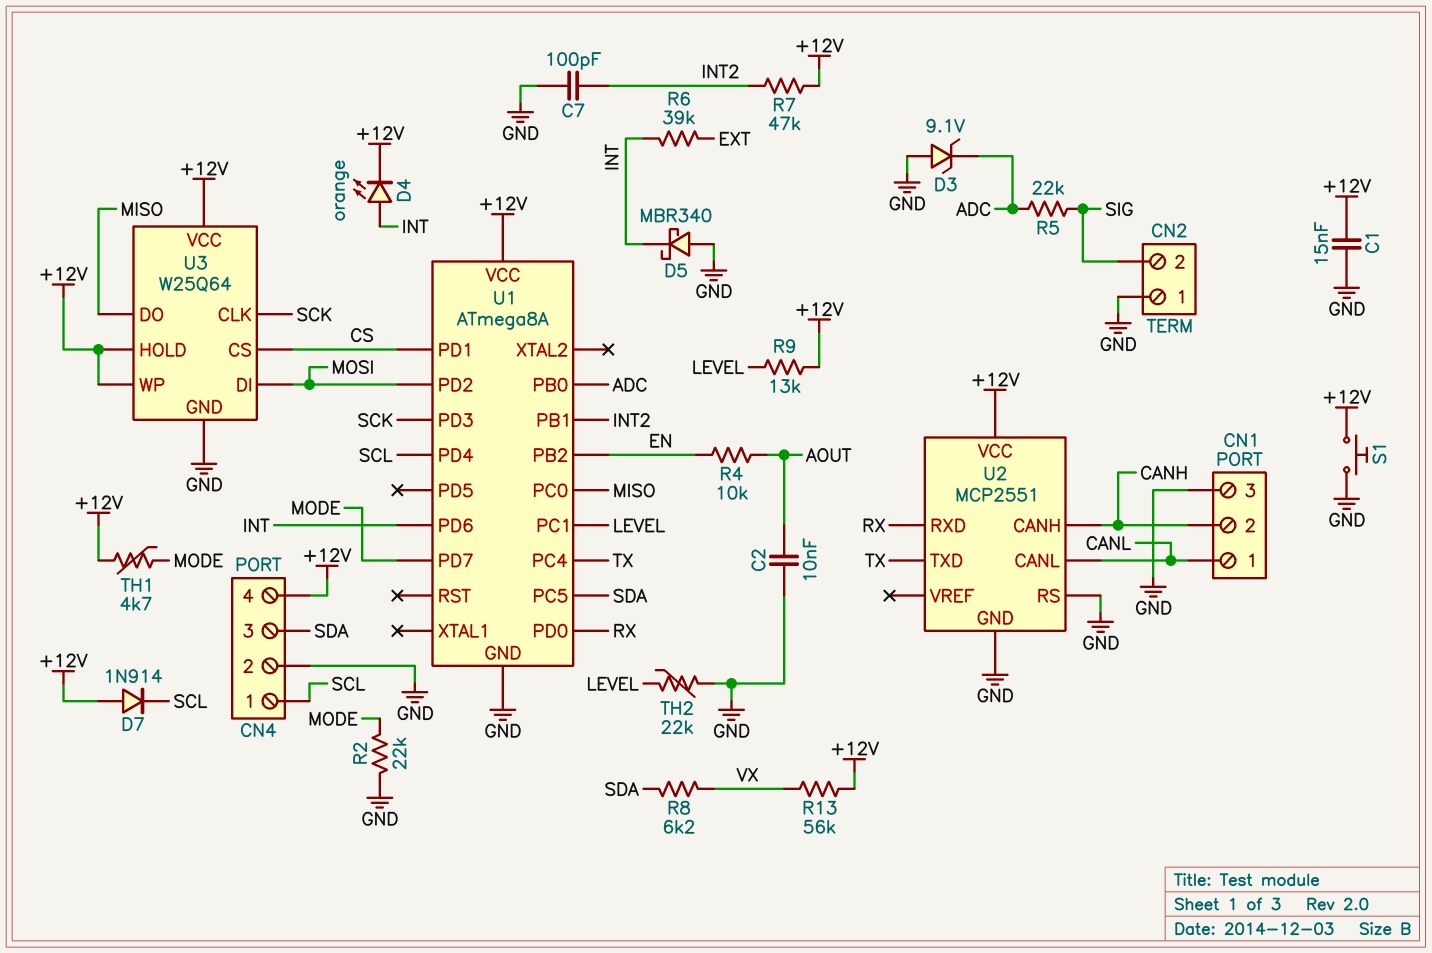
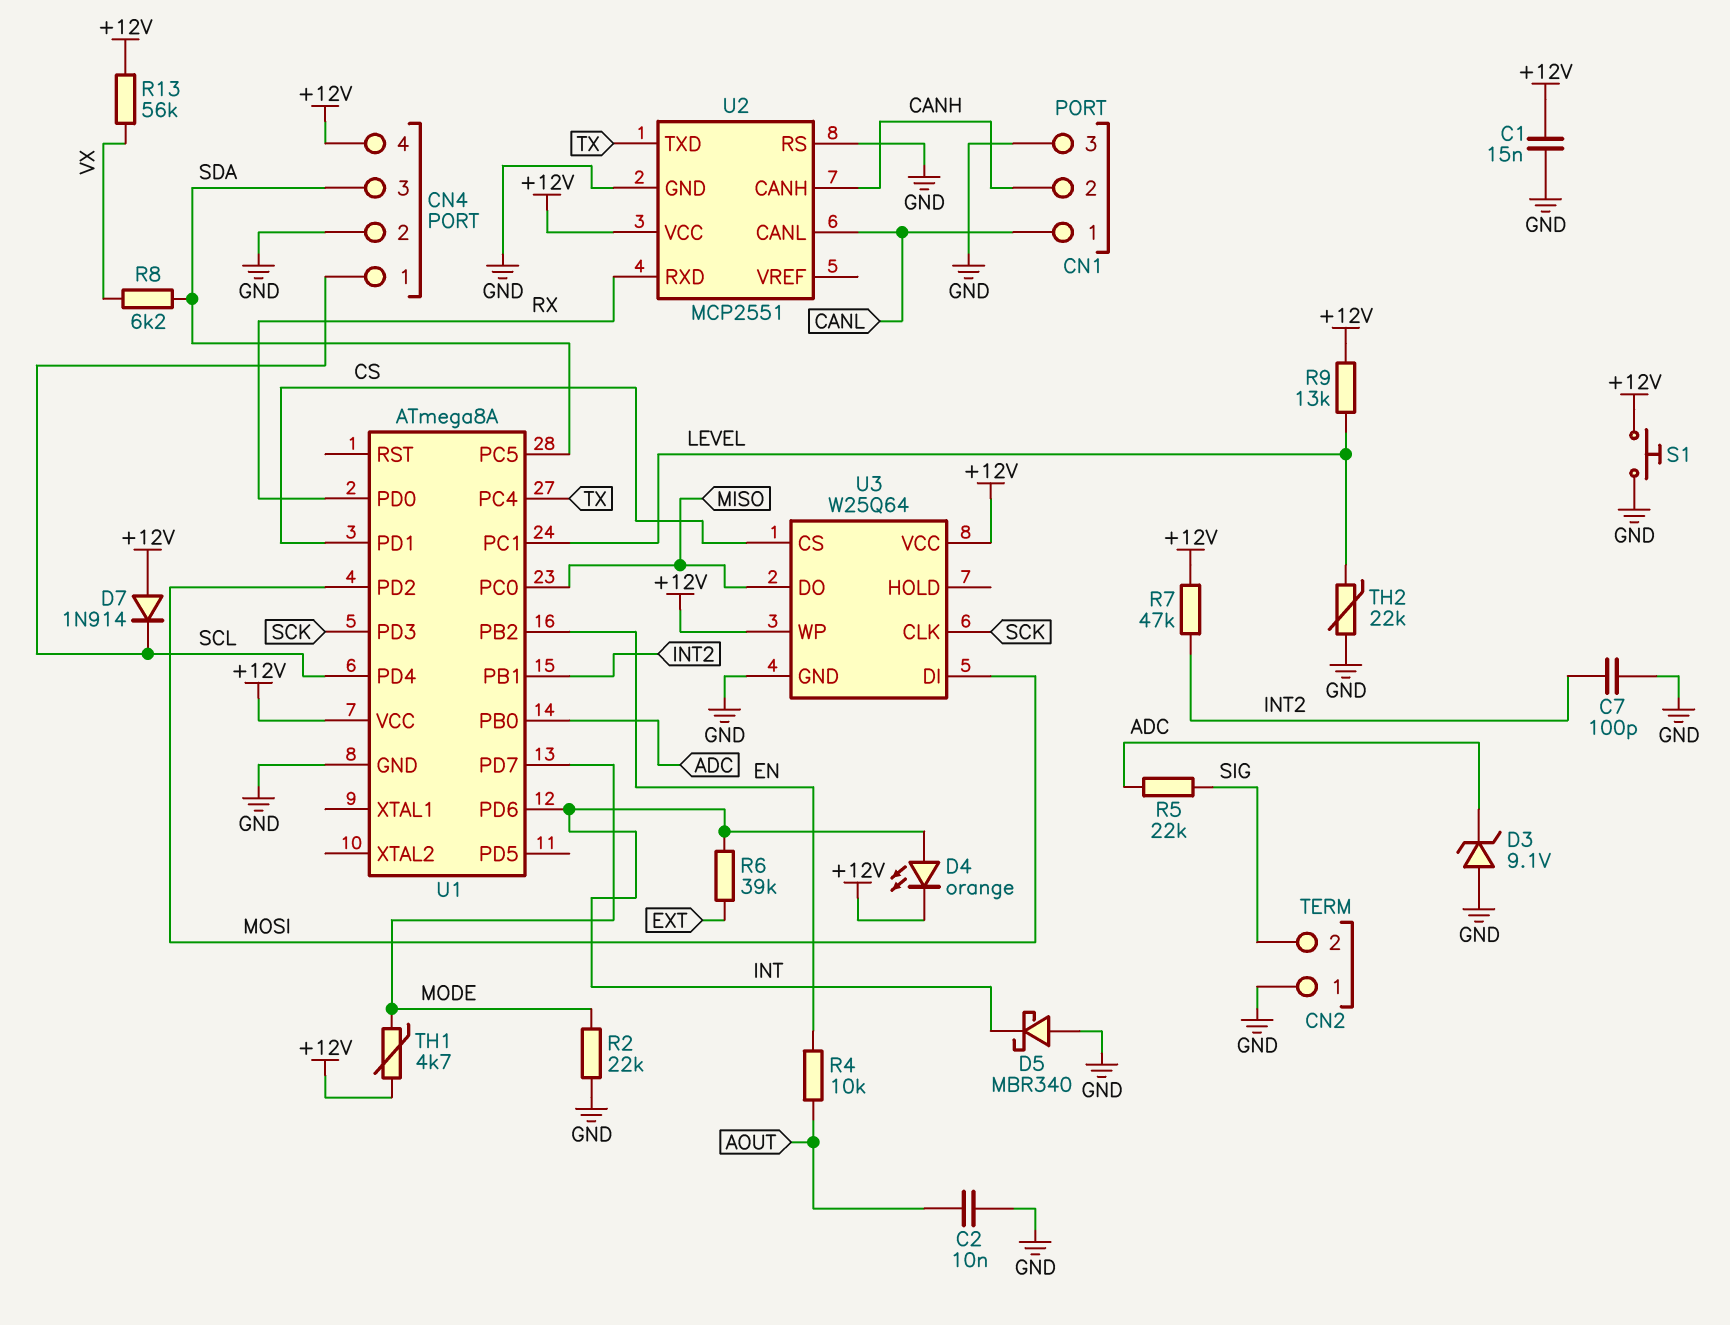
U3 pin HOLD: +12V -> none

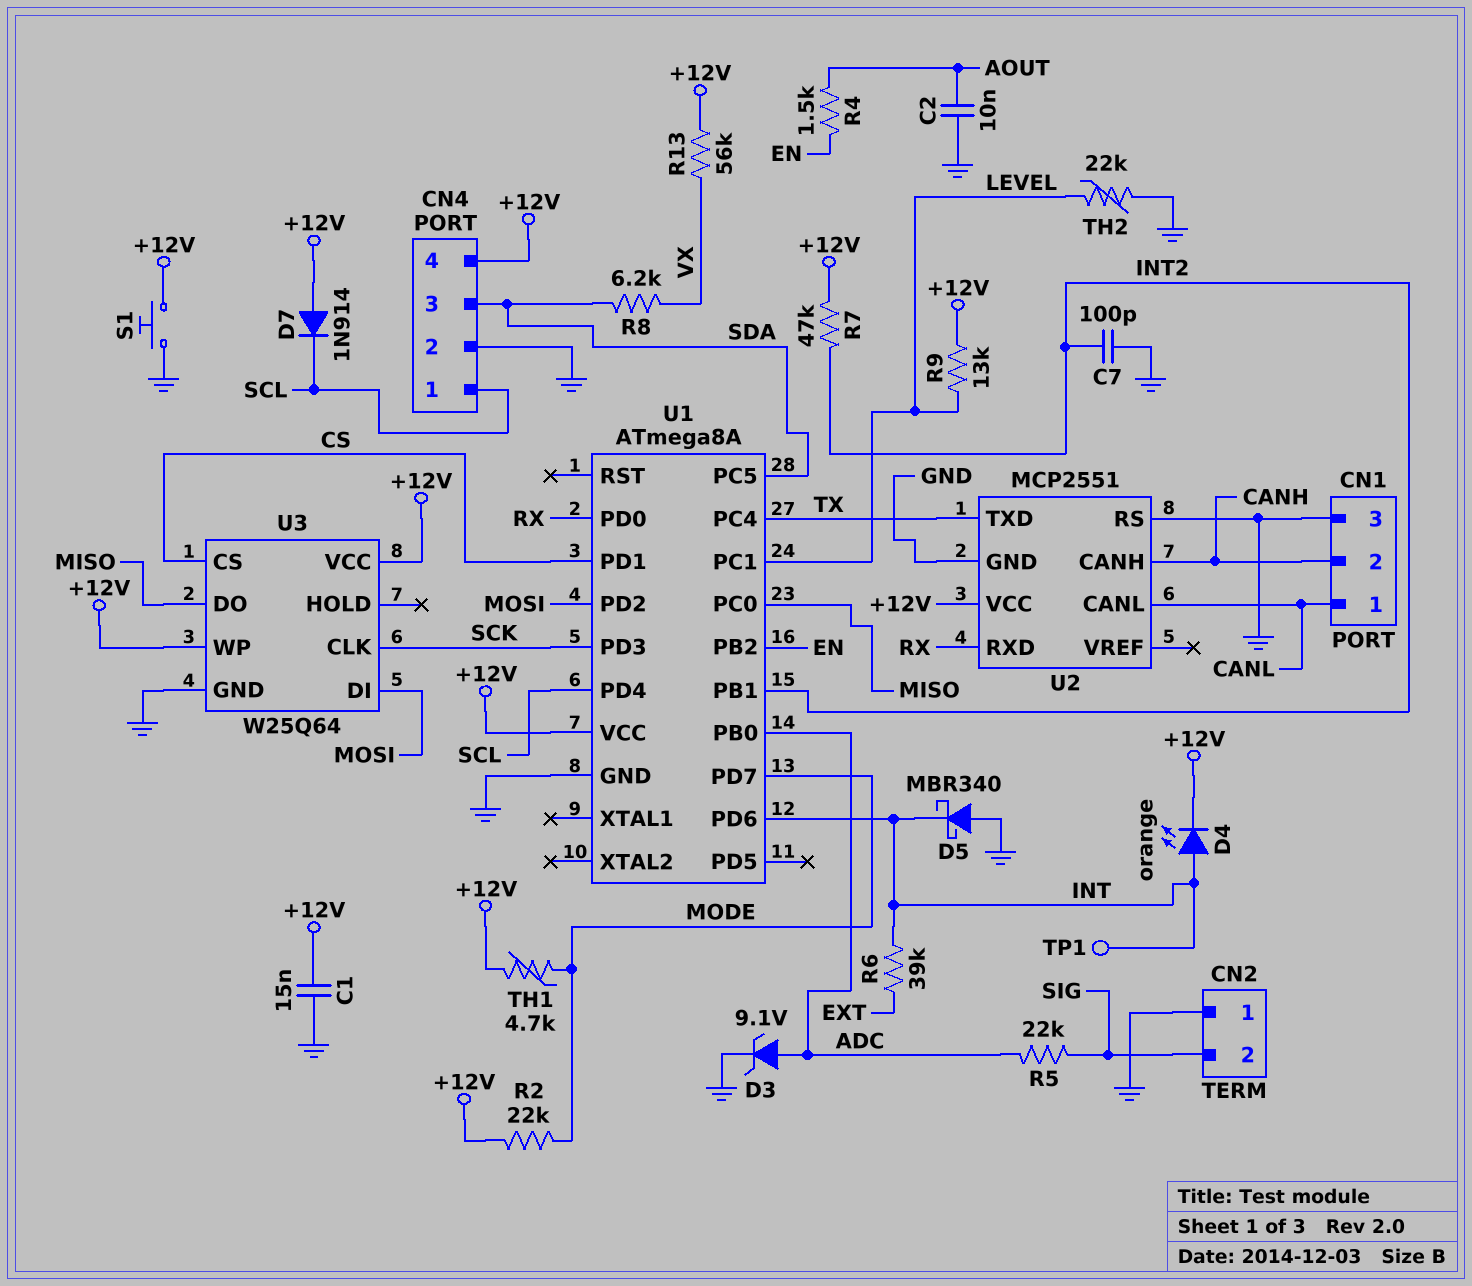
D3: zener 9.1V (A GND, K ADC) -> zener 9.1V (A ADC, K GND)
R2: 22k (GND, MODE) -> 22k (+12V, MODE)
R4: 10k (AOUT, EN) -> 1.5k (AOUT, EN)
TP1: none -> test point (INT)

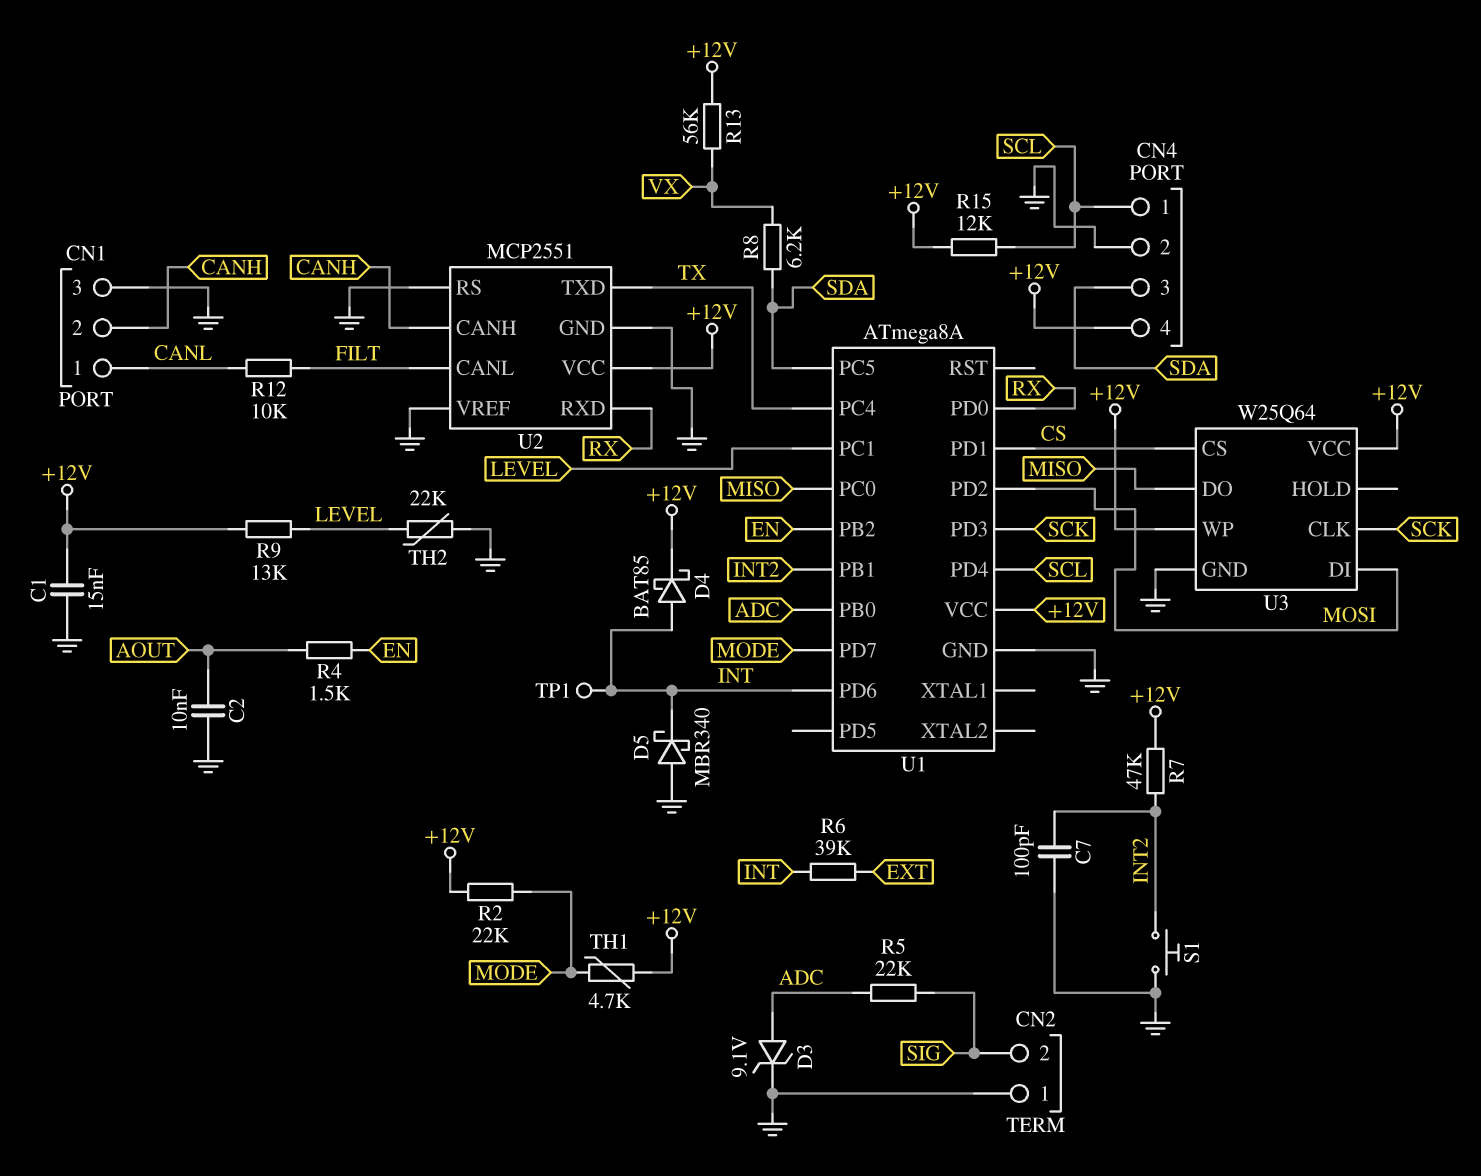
D4: LED orange (A INT, K +12V) -> schottky BAT85 (A INT, K +12V)
D7: diode 1N914 (A +12V, K SCL) -> none
R12: none -> 10k (CANL, FILT)
R15: none -> 12k (+12V, SCL)
S1: button (+12V, GND) -> button (GND, INT2)
U2 pin CANL: CANL -> FILT
U2 pin VREF: none -> GND

